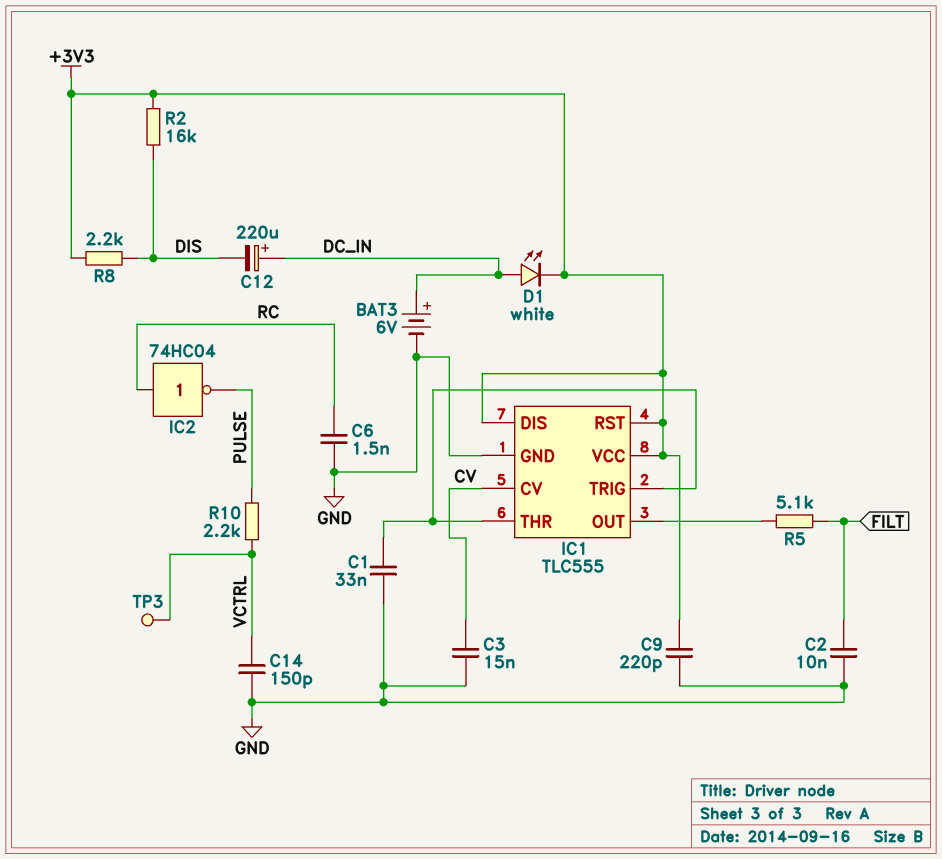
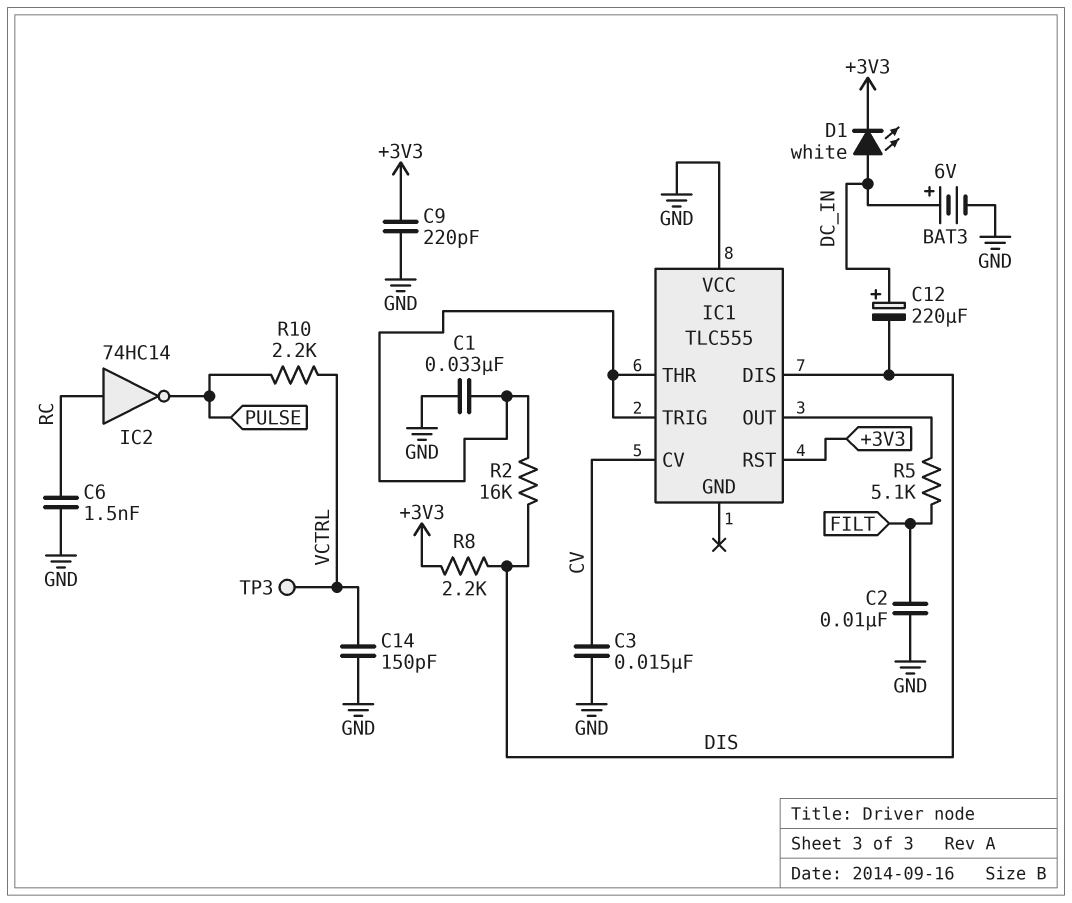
IC1 pin DIS: +3V3 -> DIS
IC1 pin GND: GND -> none
IC1 pin VCC: +3V3 -> GND
IC2: NOT 74HC04 (in RC, out PULSE) -> NOT 74HC14 (in RC, out PULSE)
R2: 16k (+3V3, DIS) -> 16k (DIS, IC1/THR)

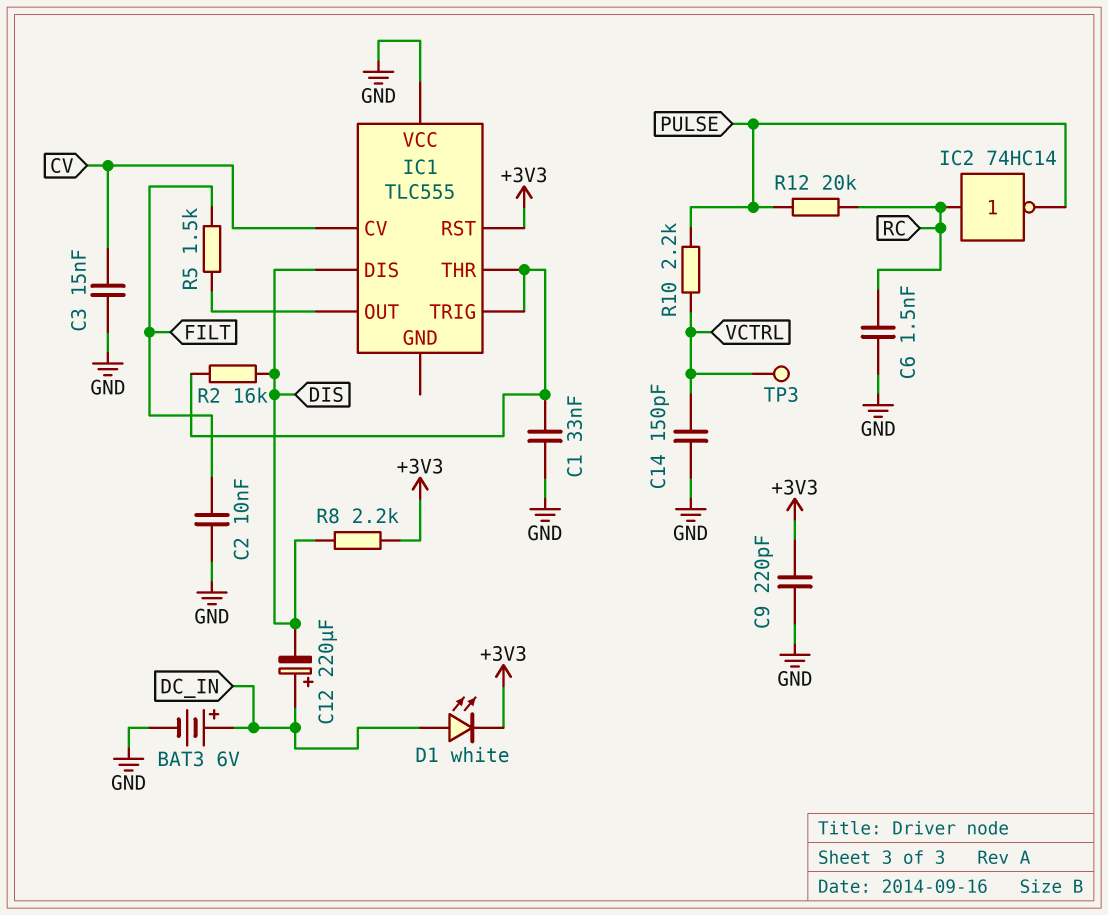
R5: 5.1k (FILT, IC1/OUT) -> 1.5k (FILT, IC1/OUT)
R12: none -> 20k (PULSE, RC)

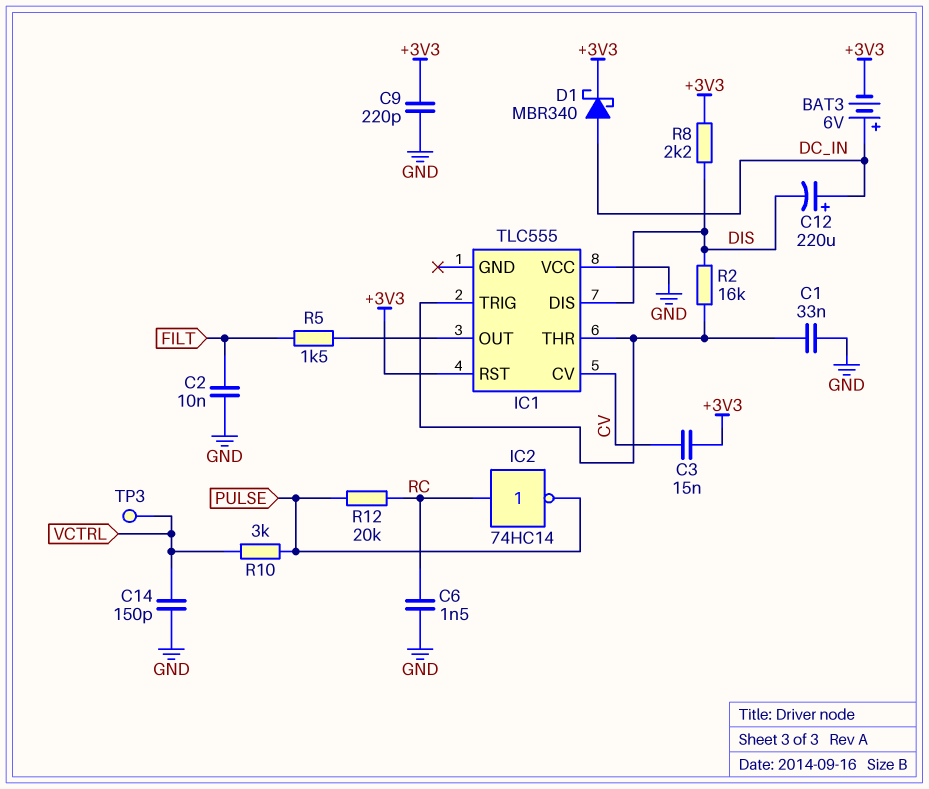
BAT3: 6V (plus DC_IN, minus GND) -> 6V (plus DC_IN, minus +3V3)
C3: 15nF (CV, GND) -> 15nF (+3V3, CV)
D1: LED white (A DC_IN, K +3V3) -> schottky MBR340 (A DC_IN, K +3V3)
R10: 2.2k (PULSE, VCTRL) -> 3k (PULSE, VCTRL)

